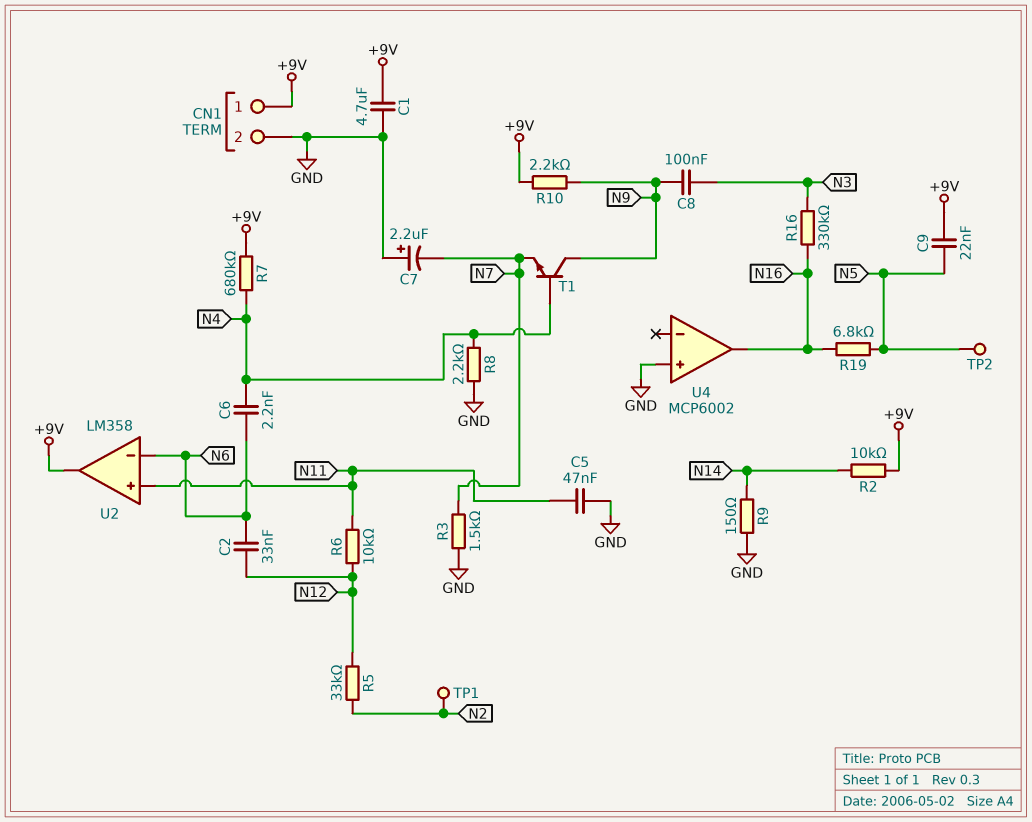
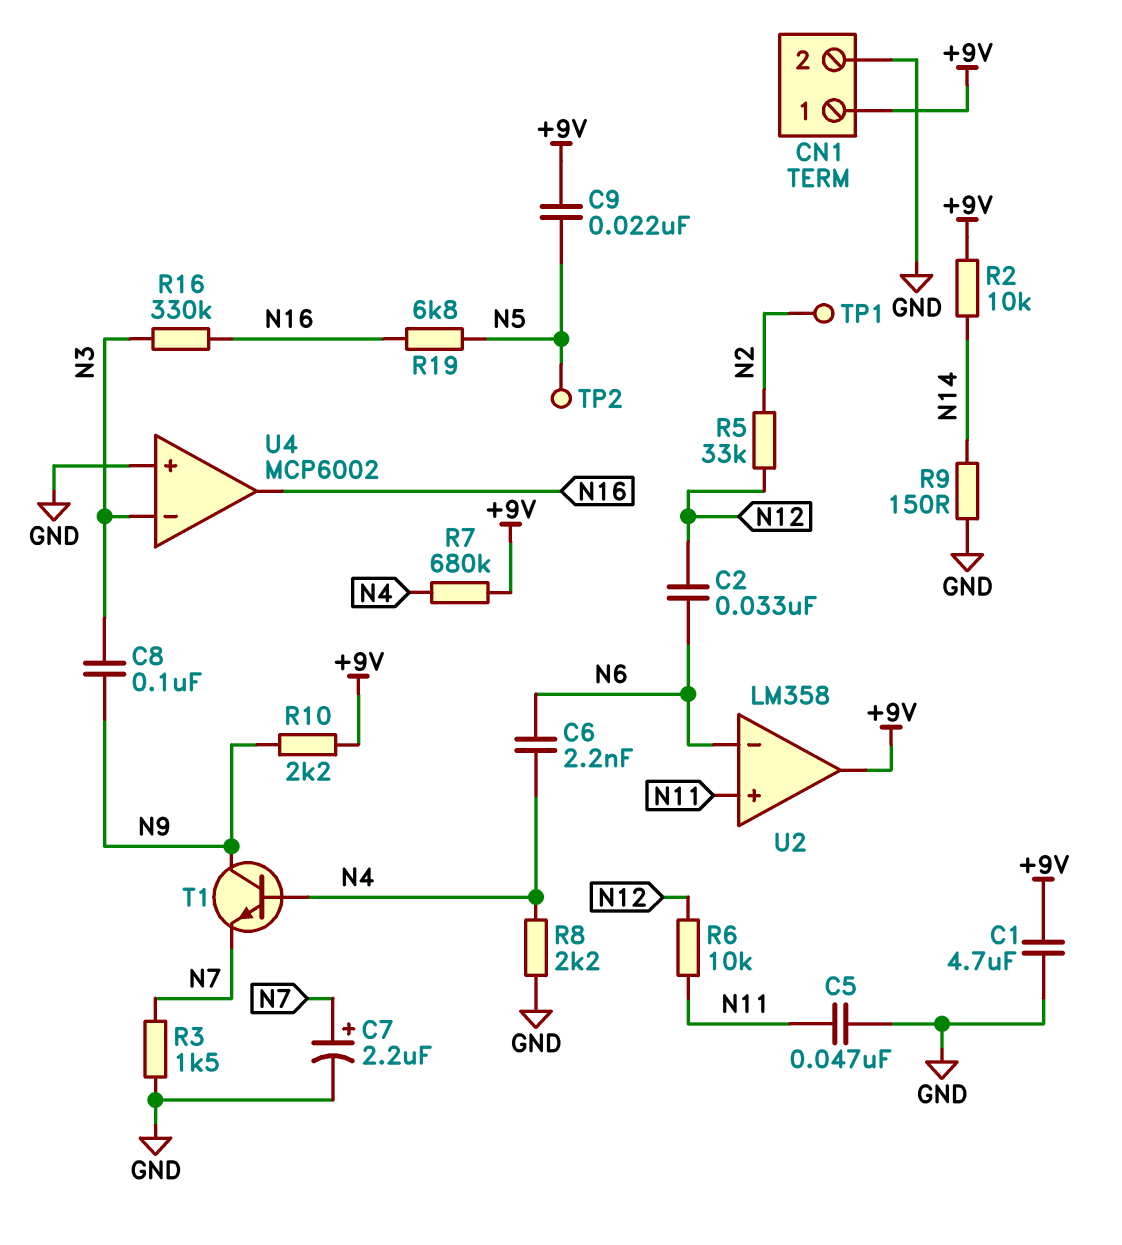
C7: 2.2uF (plus GND, minus N7) -> 2.2uF (plus N7, minus GND)
U4 pin in-: none -> N3

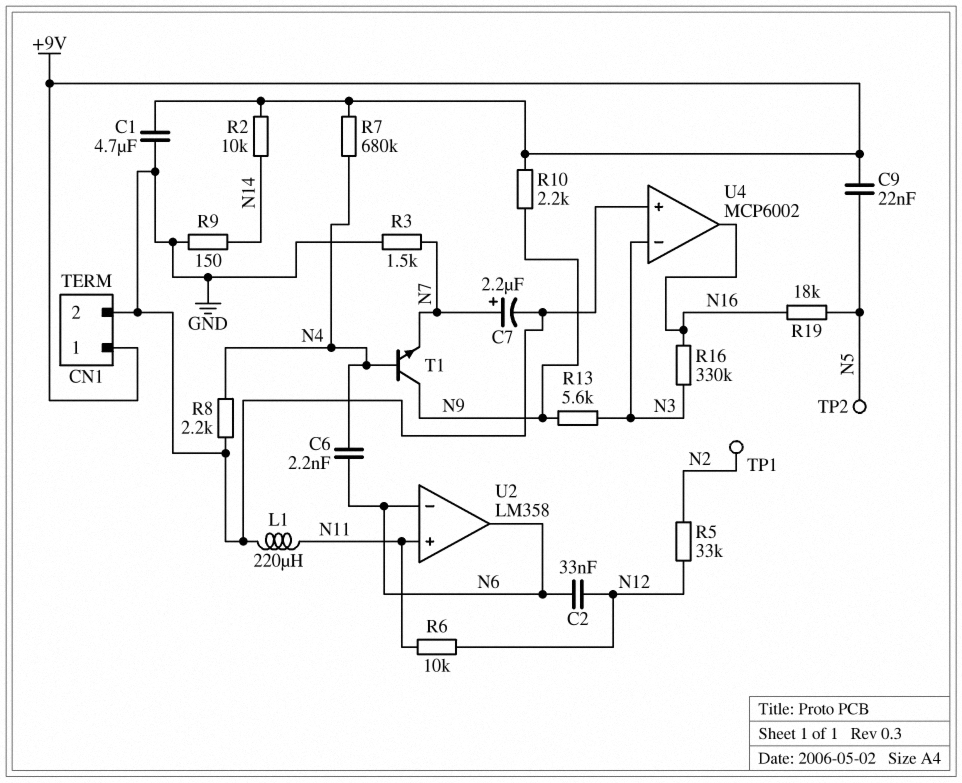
C5: 47nF (GND, N11) -> none
C8: 100nF (N3, N9) -> none
L1: none -> 220uH (GND, N11)
R13: none -> 5.6k (N3, N9)
R19: 6.8k (N5, N16) -> 18k (N5, N16)
U2 pin out: +9V -> N6

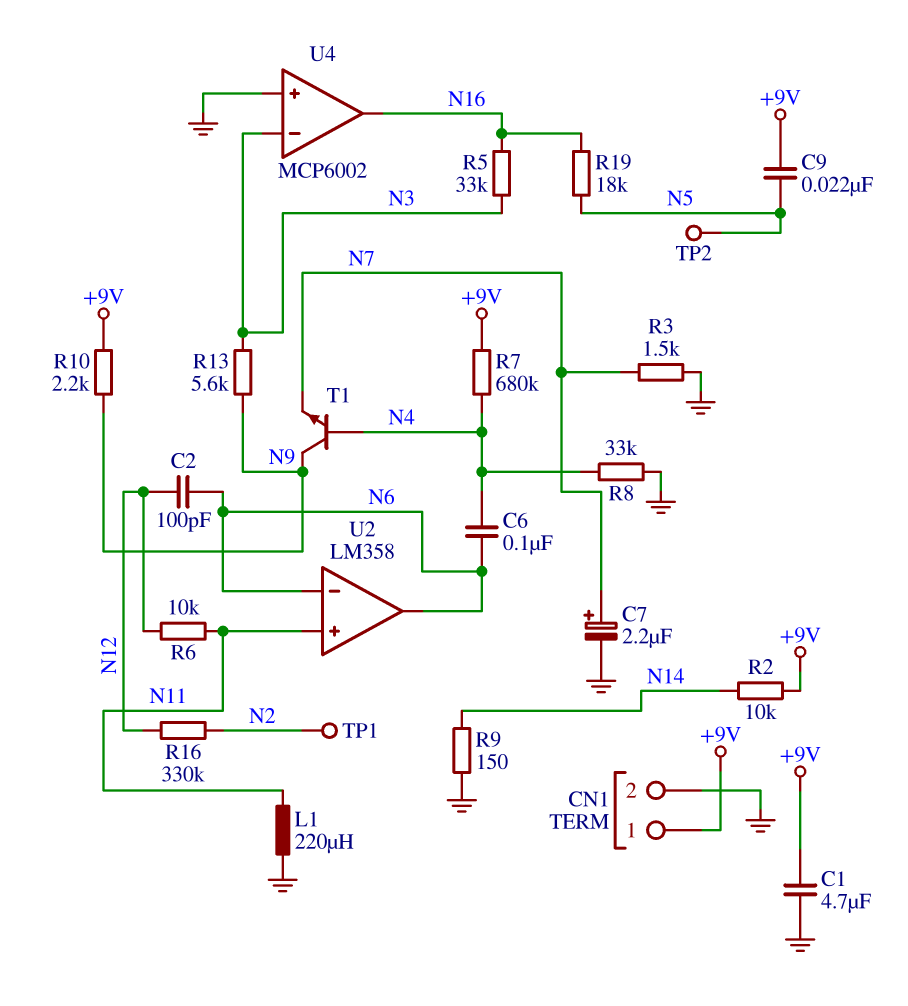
C2: 33nF (N6, N12) -> 100pF (N6, N12)
C6: 2.2nF (N4, N6) -> 100nF (N4, N6)
R5: 33k (N2, N12) -> 33k (N3, N16)
R8: 2.2k (GND, N4) -> 33k (GND, N4)
R16: 330k (N3, N16) -> 330k (N2, N12)

